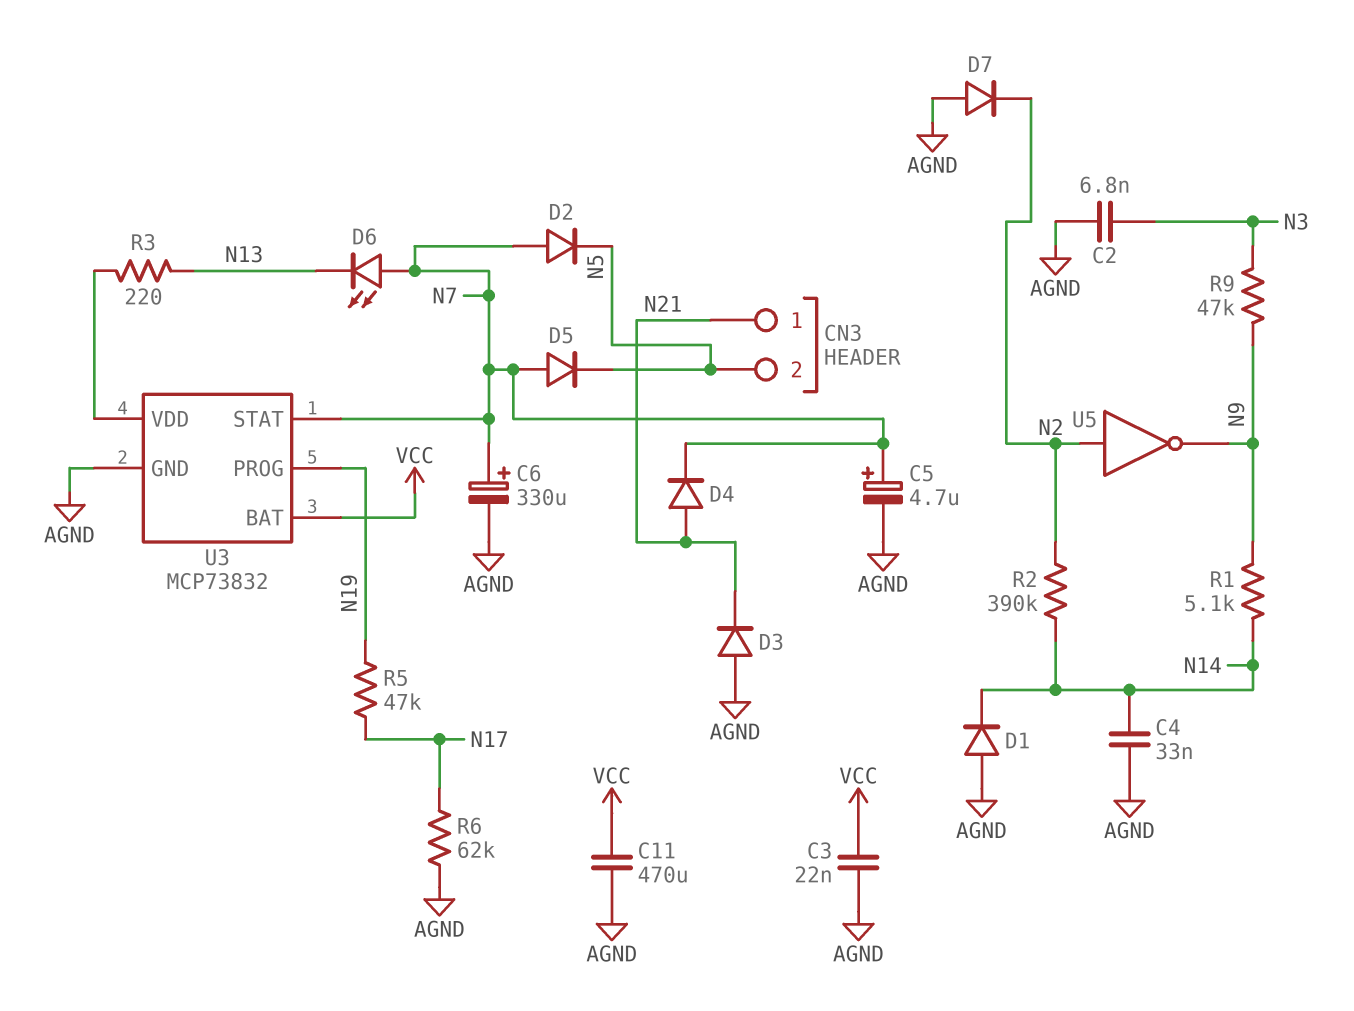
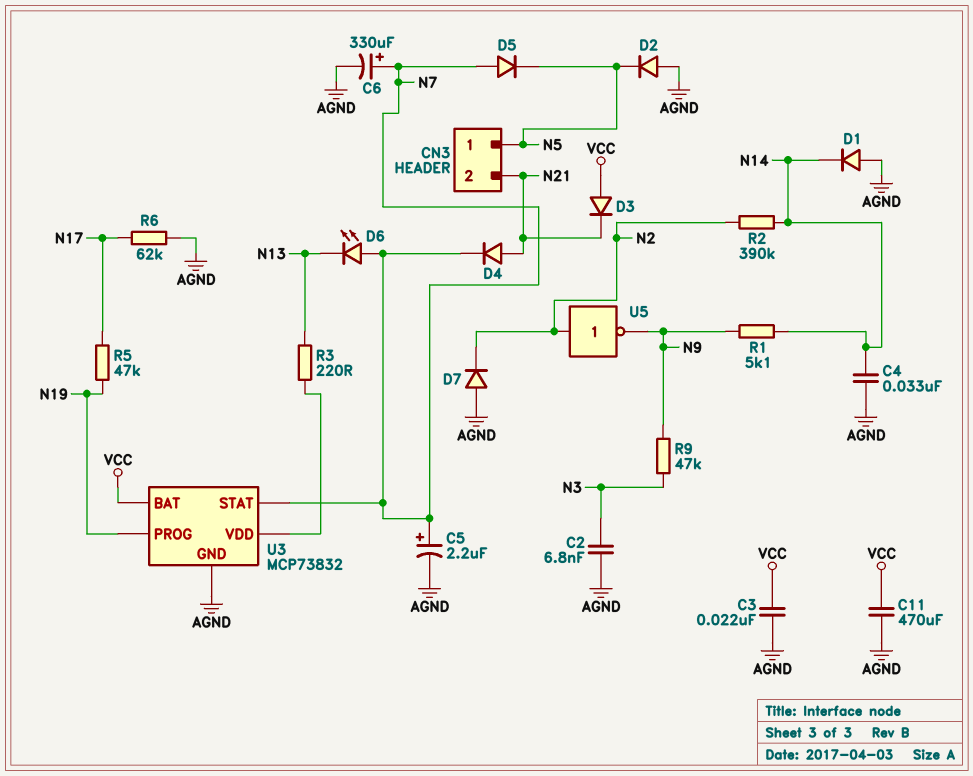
C5: 4.7uF (plus N7, minus AGND) -> 2.2uF (plus N7, minus AGND)
CN3 pin 1: N21 -> N5
CN3 pin 2: N5 -> N21
D2: diode (A N7, K N5) -> diode (A AGND, K N5)
D3: diode (A AGND, K N21) -> diode (A VCC, K N21)

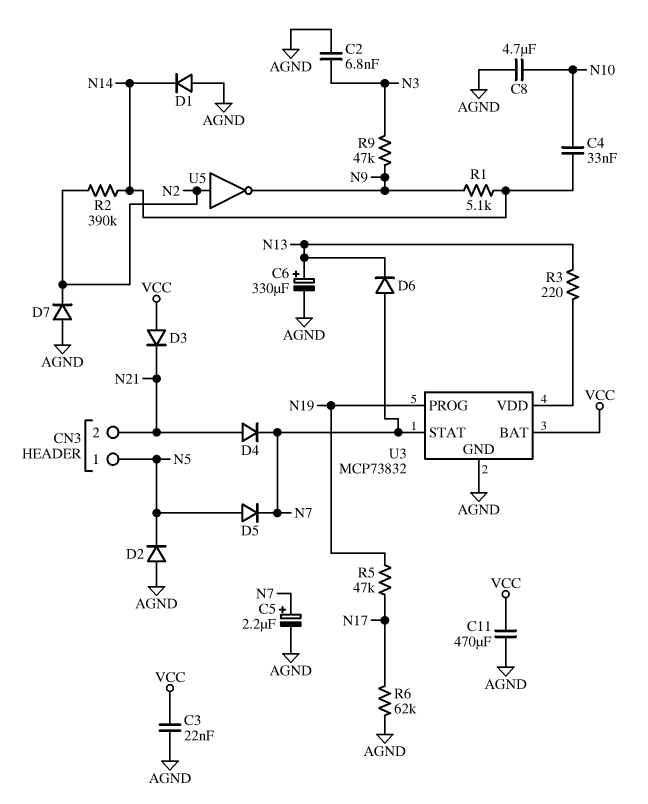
C4: 33nF (AGND, N14) -> 33nF (N10, N14)
C6: 330uF (plus N7, minus AGND) -> 330uF (plus N13, minus AGND)
C8: none -> 4.7uF (AGND, N10)
D5: diode (A N7, K N5) -> diode (A N5, K N7)
D6: LED (A N7, K N13) -> diode (A N7, K N13)

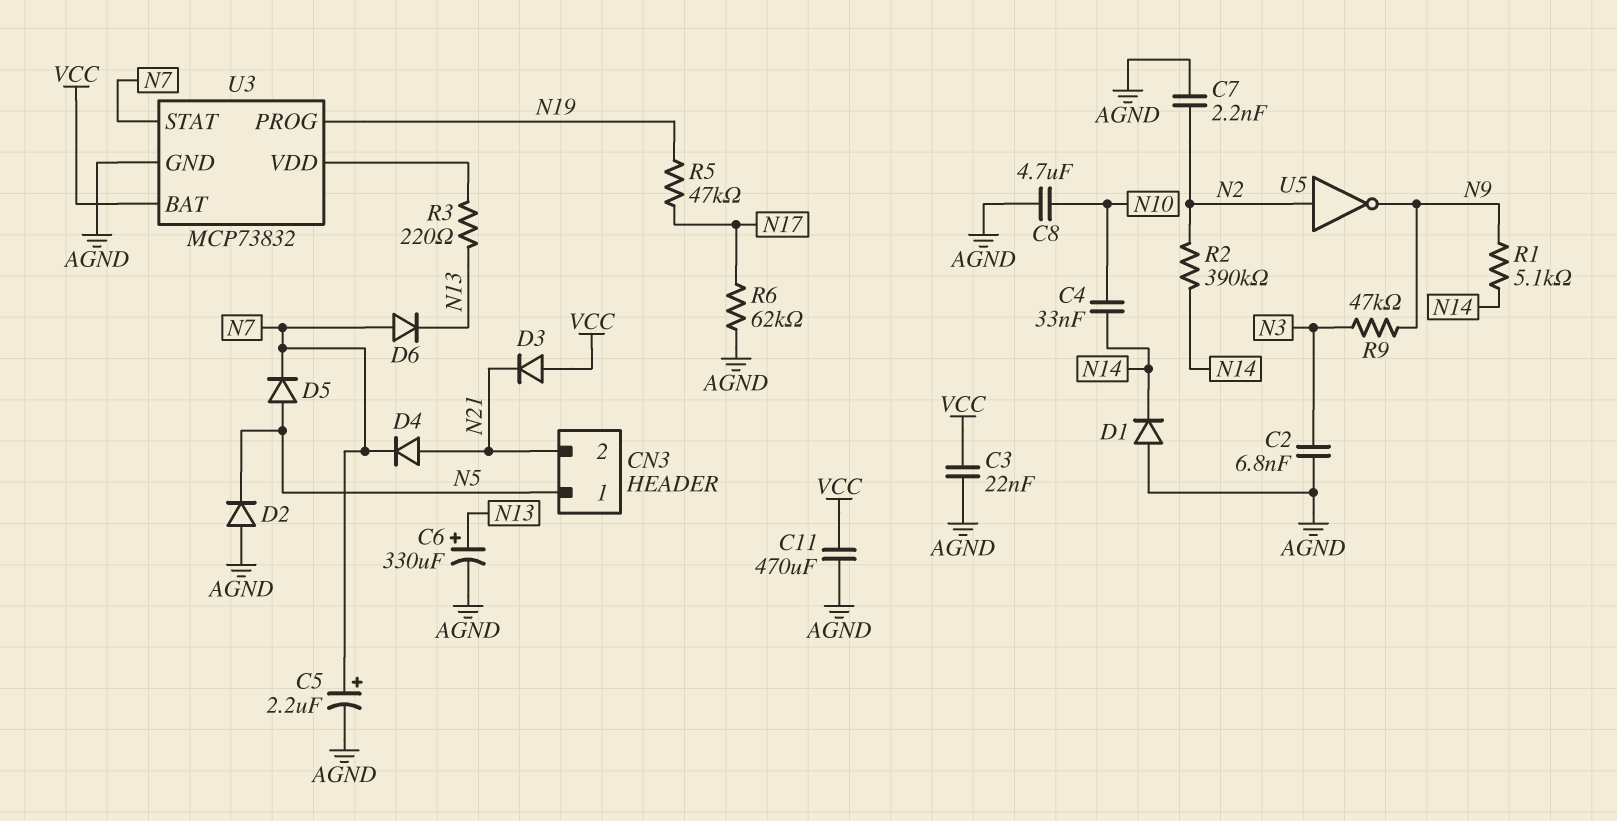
C7: none -> 2.2nF (AGND, N2)
D7: diode (A AGND, K N2) -> none

